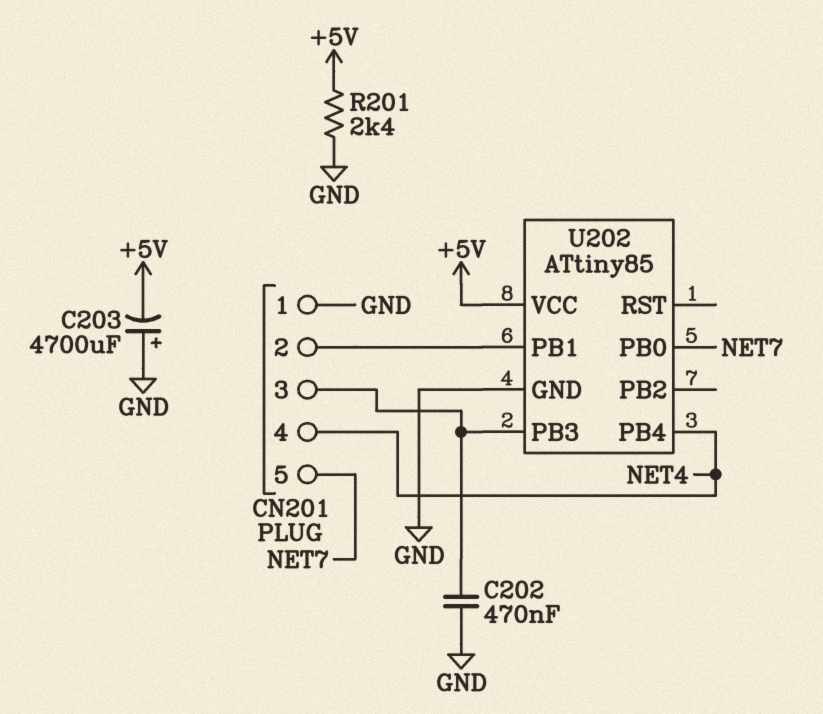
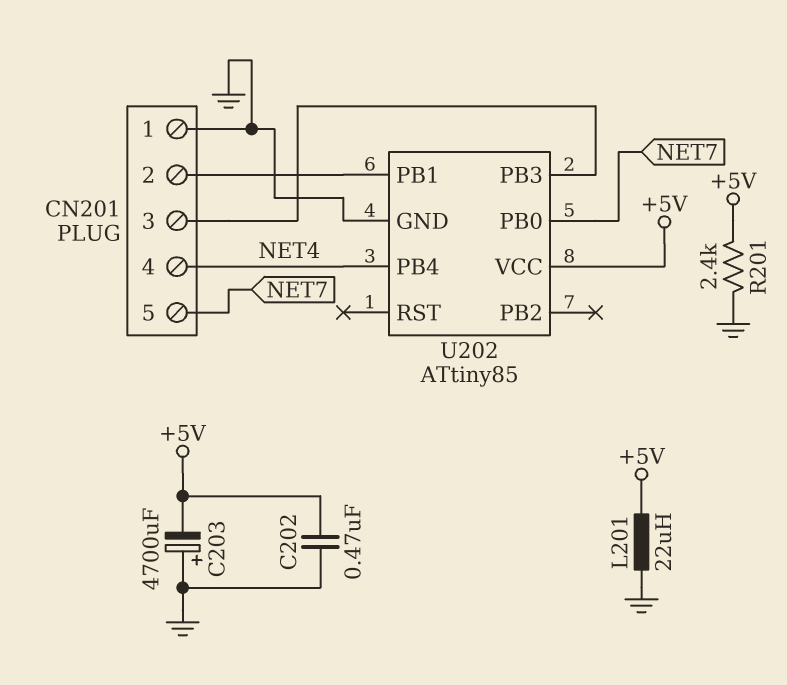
C202: 470nF (CN201/3, GND) -> 470nF (+5V, GND)
L201: none -> 22uH (+5V, GND)

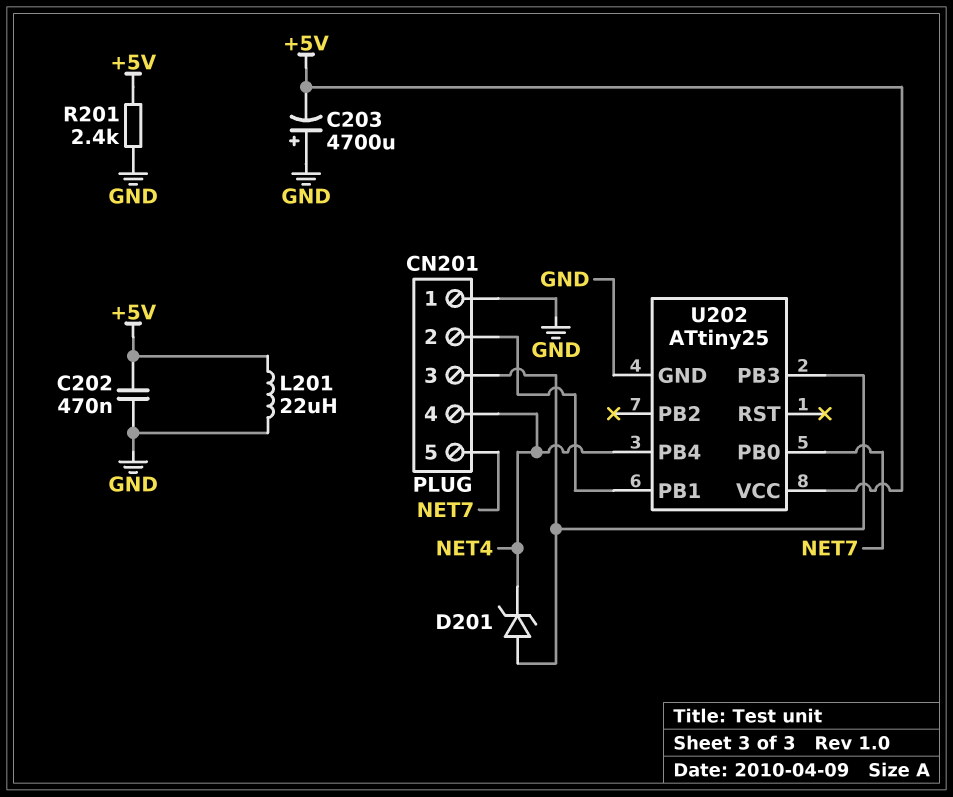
D201: none -> zener (A CN201/3, K NET4)
U202: ATtiny85 -> ATtiny25

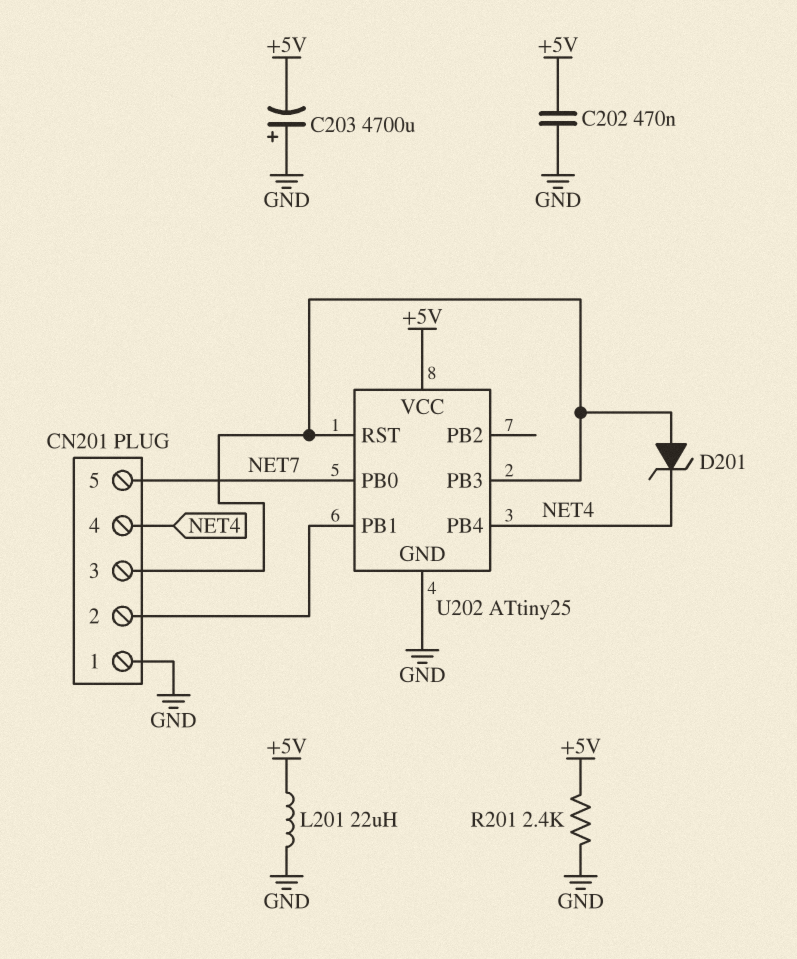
U202 pin RST: none -> CN201/3

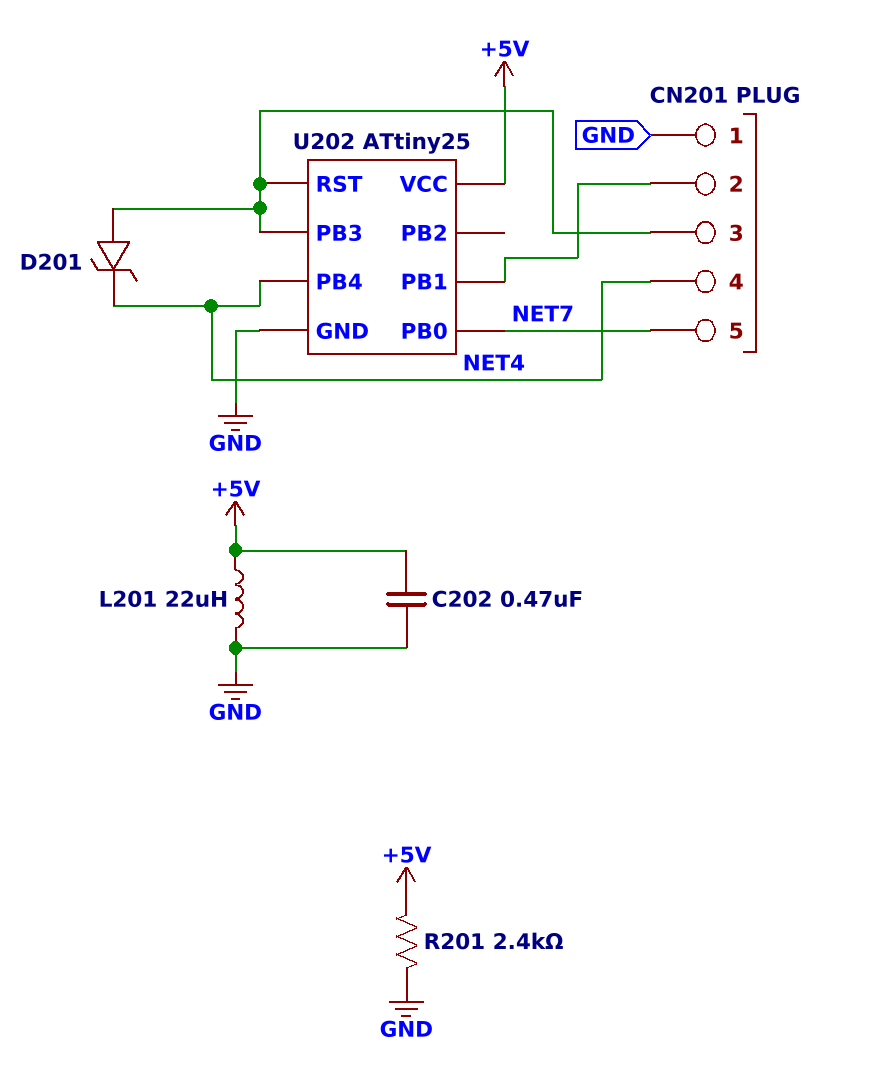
C203: 4700uF (plus GND, minus +5V) -> none

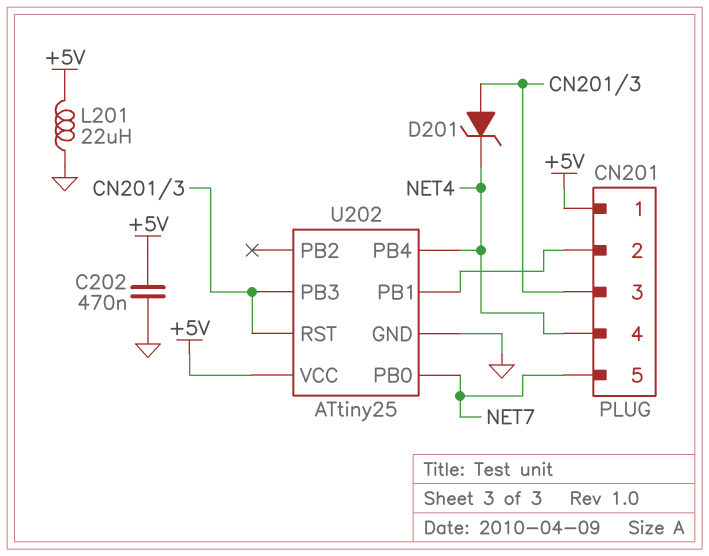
CN201 pin 1: GND -> +5V
R201: 2.4k (+5V, GND) -> none

